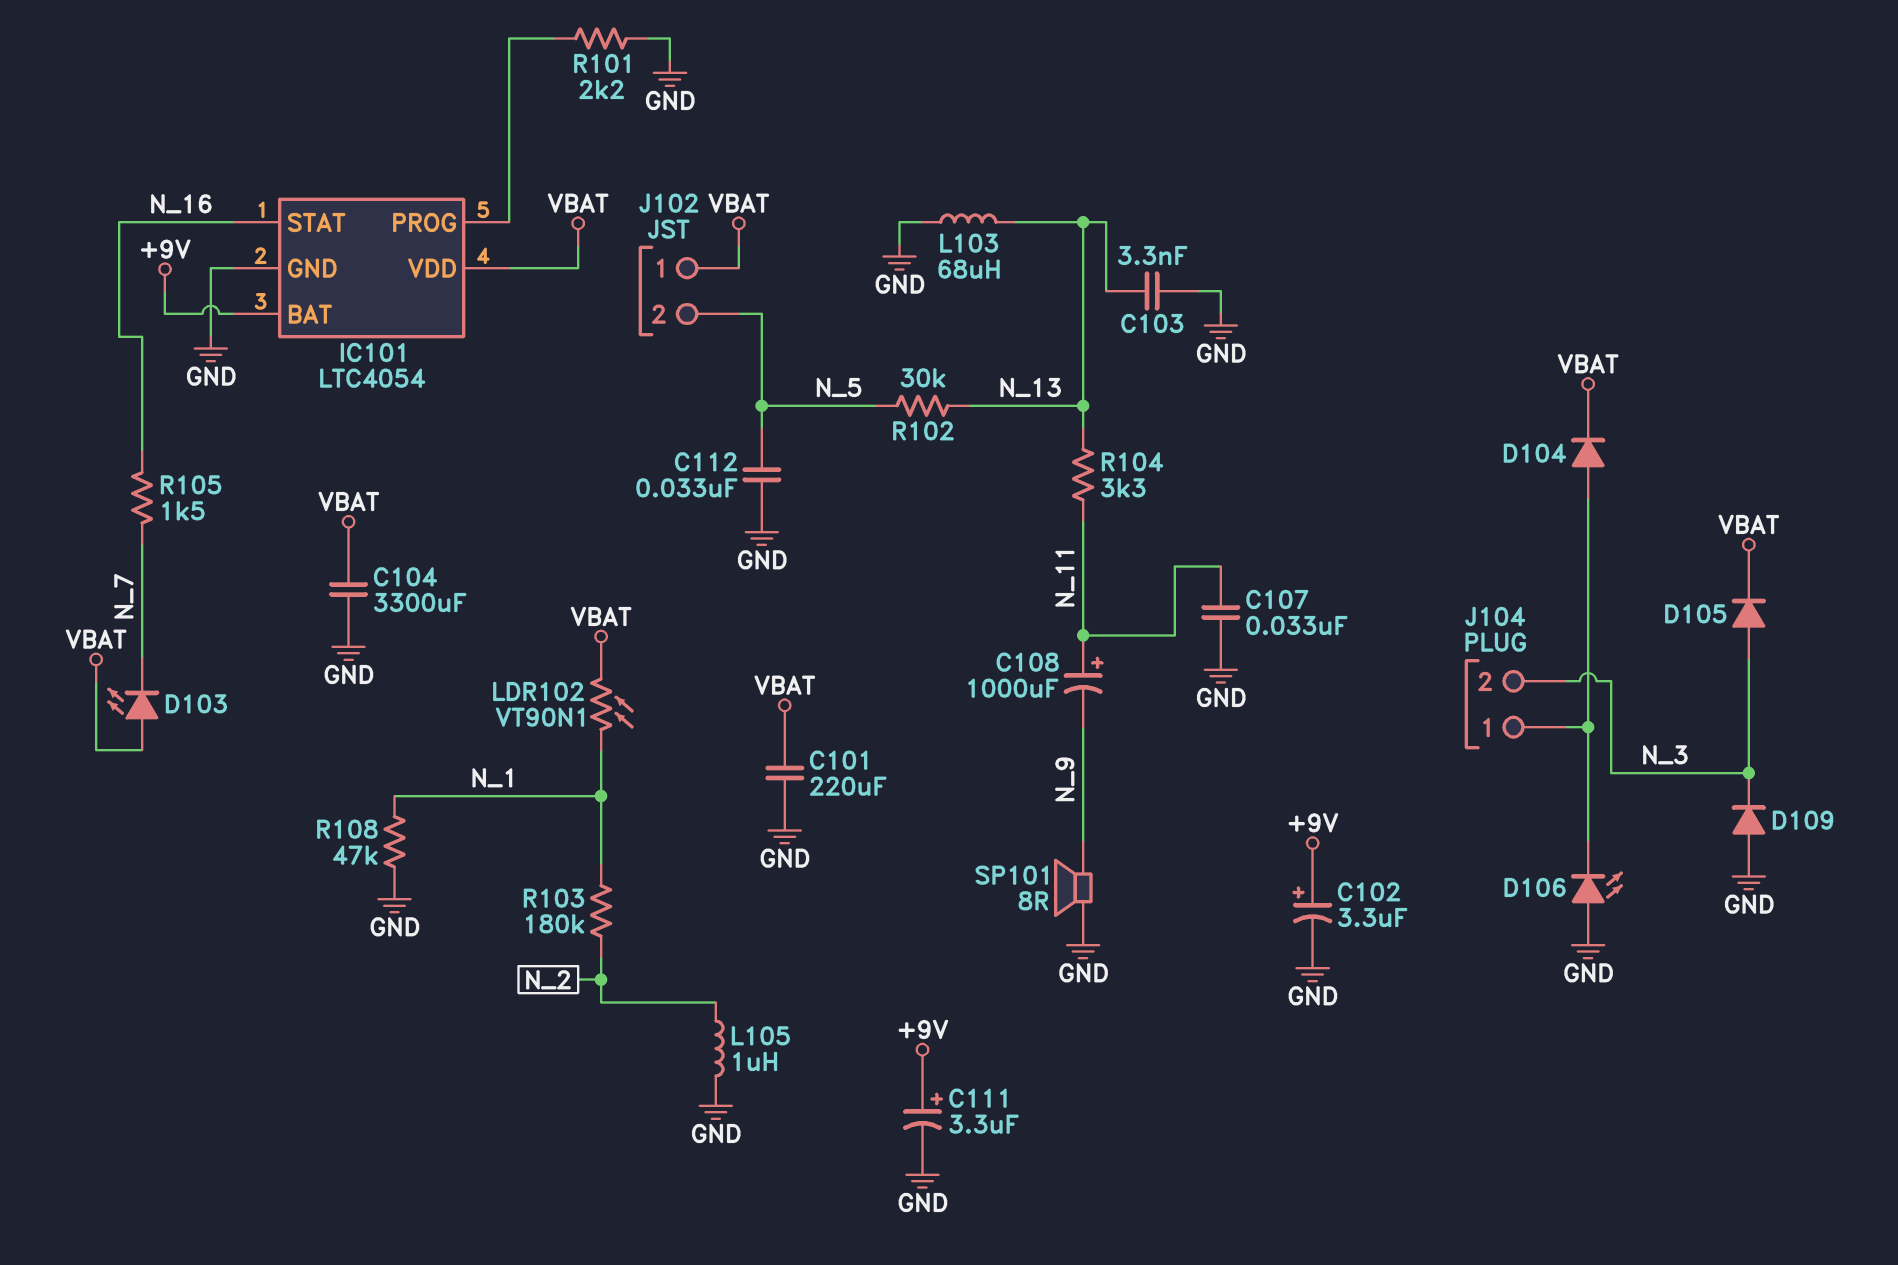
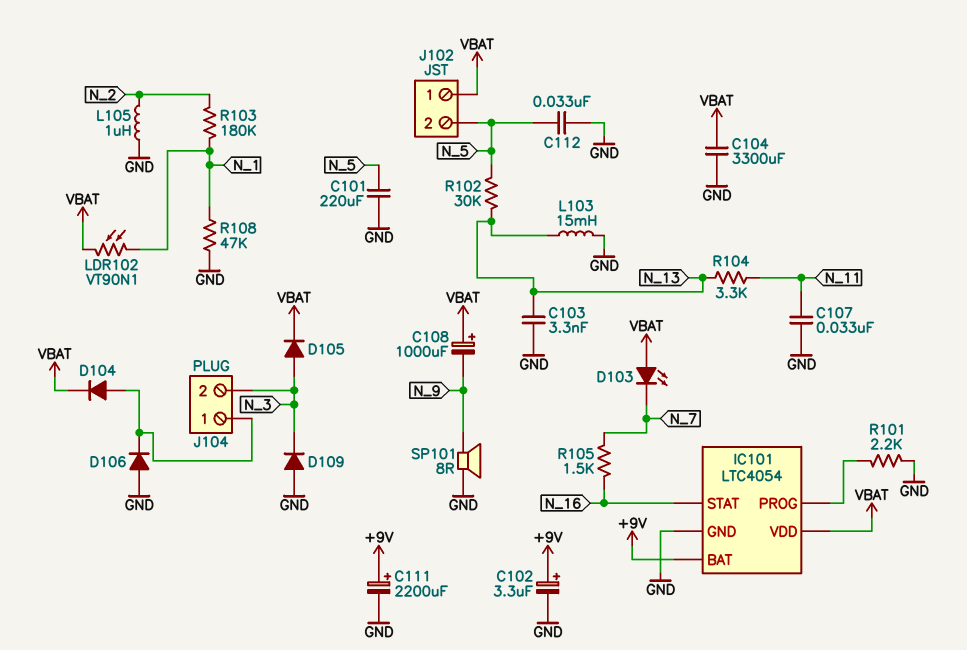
C101: 220uF (GND, VBAT) -> 220uF (GND, N_5)
C108: 1000uF (plus N_11, minus N_9) -> 1000uF (plus VBAT, minus N_9)
C111: 3.3uF (plus +9V, minus GND) -> 2200uF (plus +9V, minus GND)
D106: LED (A GND, K J104/1) -> diode (A GND, K J104/1)
L103: 68uH (GND, N_13) -> 15mH (GND, N_13)

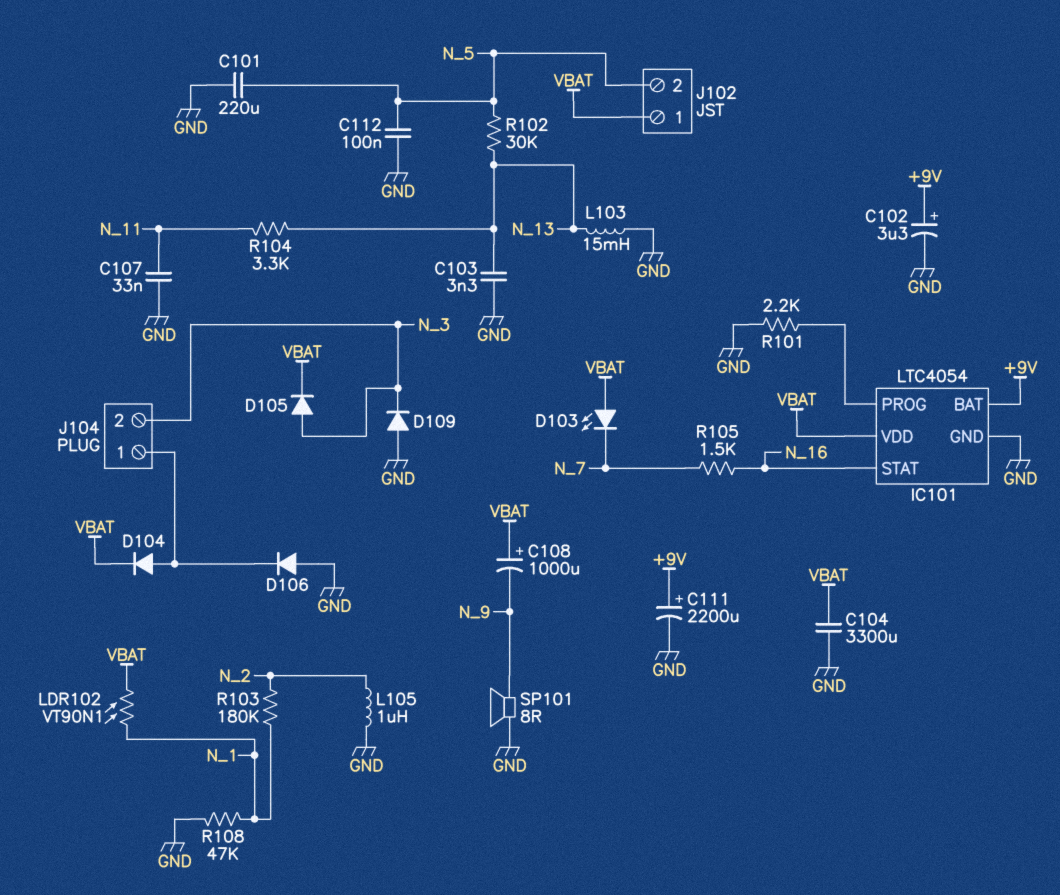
C112: 33nF (GND, N_5) -> 100nF (GND, N_5)

